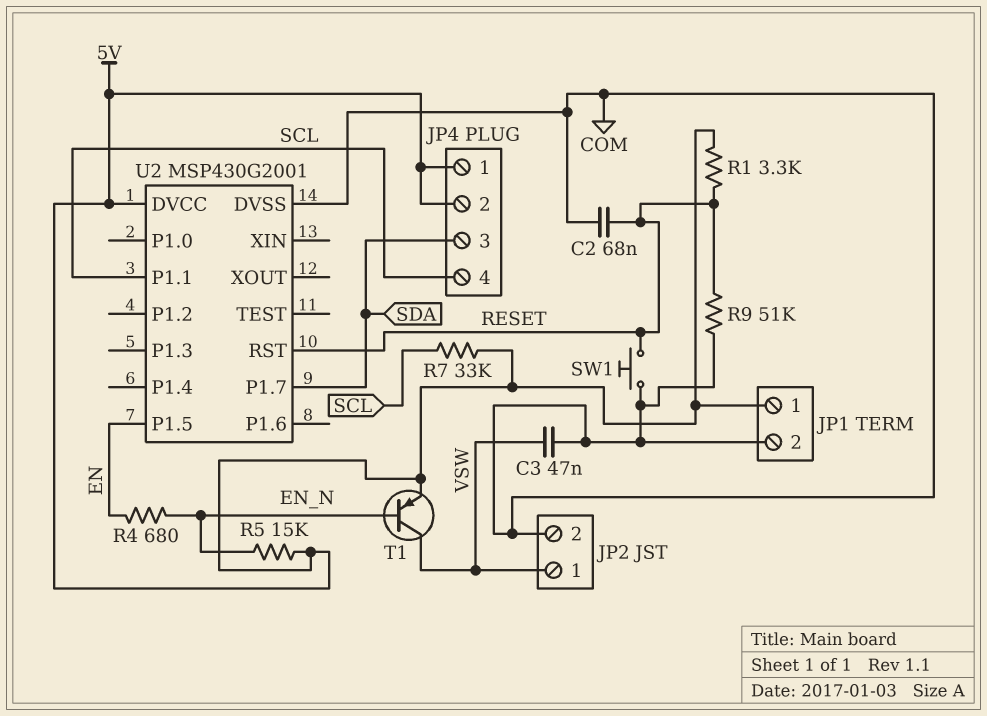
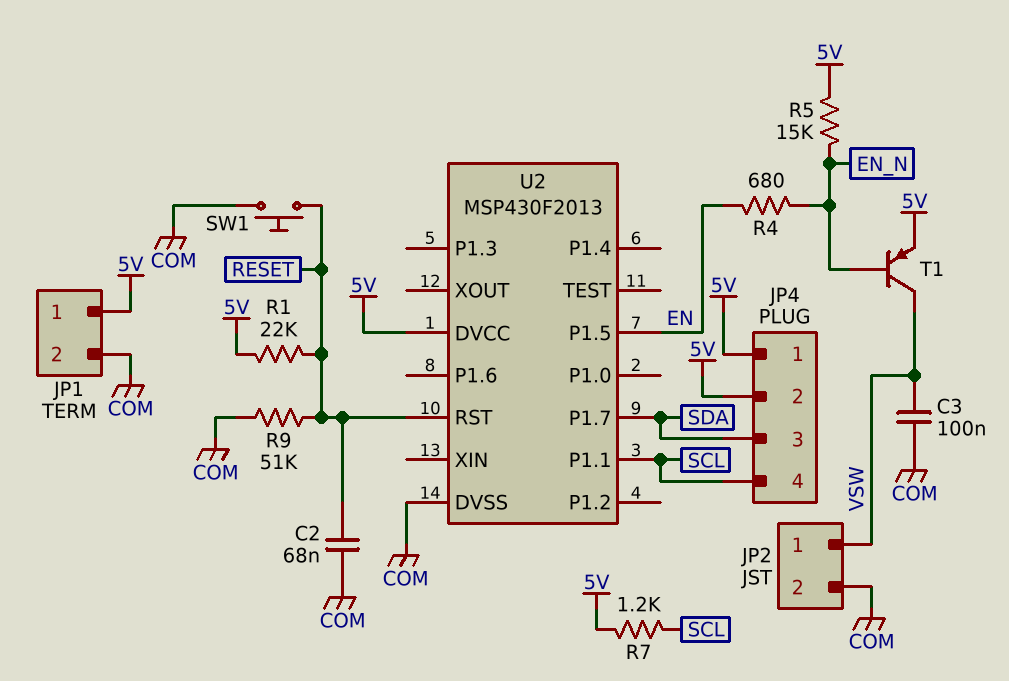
C3: 47nF (COM, VSW) -> 100nF (COM, VSW)
R1: 3.3k (5V, RESET) -> 22k (5V, RESET)
R7: 33k (5V, SCL) -> 1.2k (5V, SCL)
U2: MSP430G2001 -> MSP430F2013

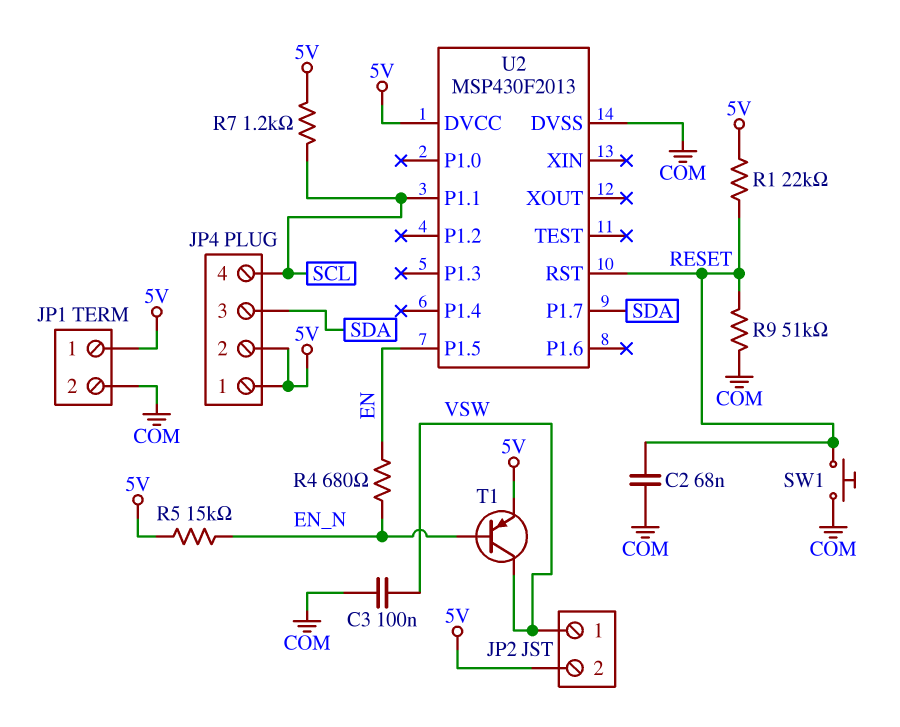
JP2 pin 2: COM -> 5V

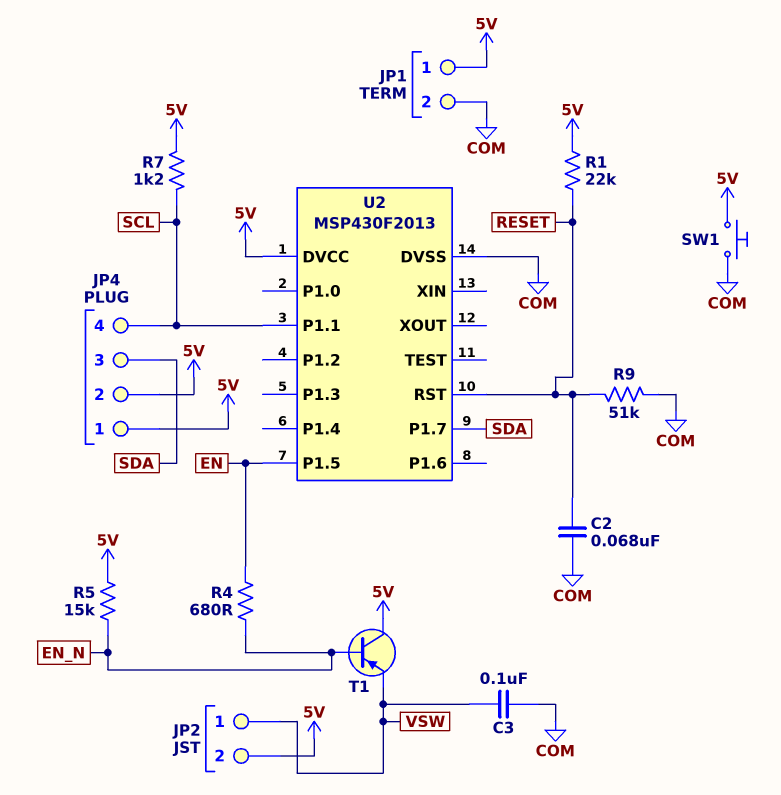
SW1: button (COM, RESET) -> button (5V, COM)
T1: PNP (B EN_N, C VSW, E 5V) -> PNP (B EN_N, C 5V, E VSW)

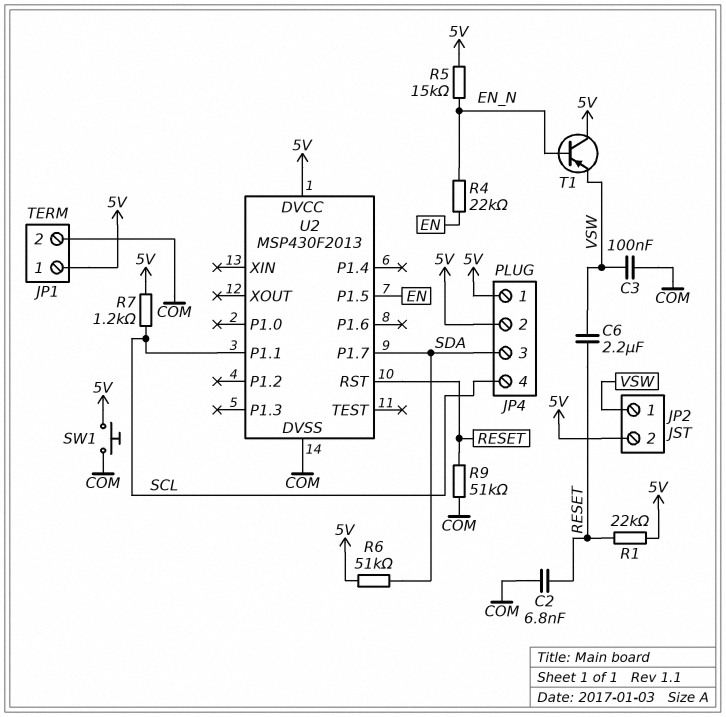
C2: 68nF (COM, RESET) -> 6.8nF (COM, RESET)
C6: none -> 2.2uF (RESET, VSW)
R4: 680 (EN, EN_N) -> 22k (EN, EN_N)
R6: none -> 51k (5V, SDA)

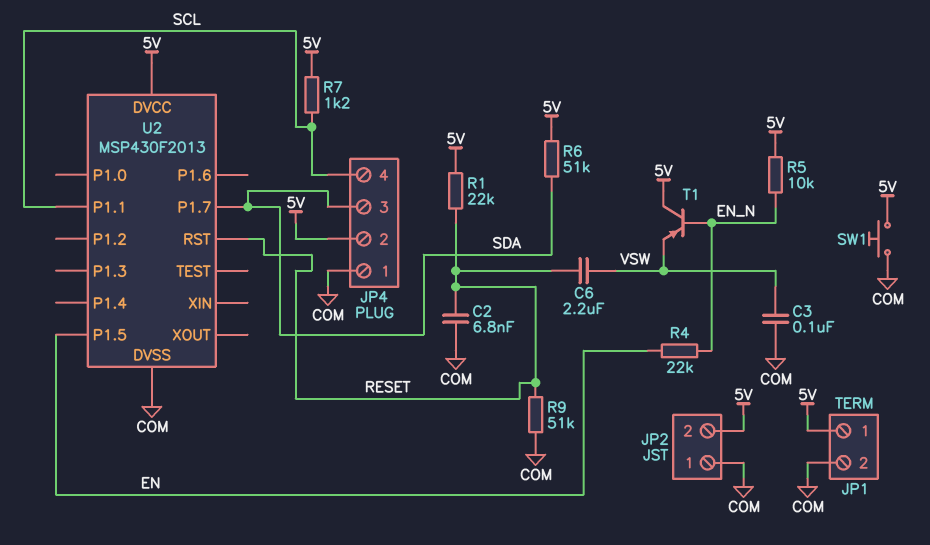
JP2 pin 1: VSW -> COM
JP4 pin 1: 5V -> COM
R5: 15k (5V, EN_N) -> 10k (5V, EN_N)

